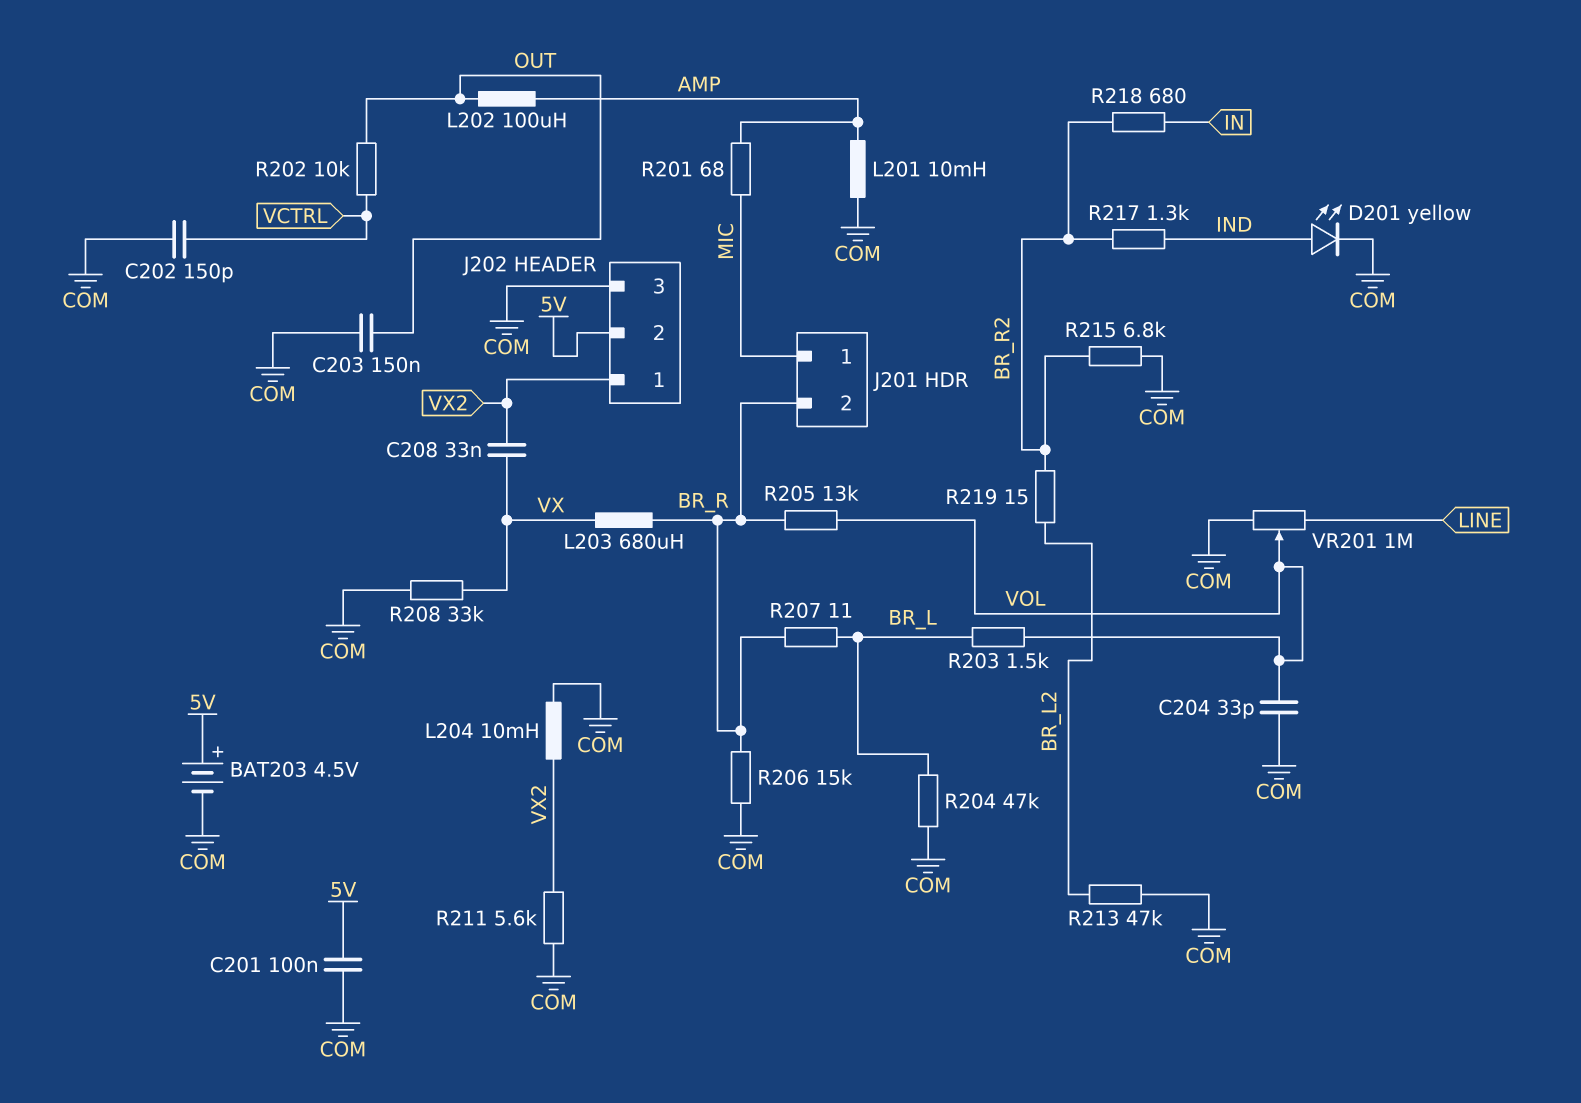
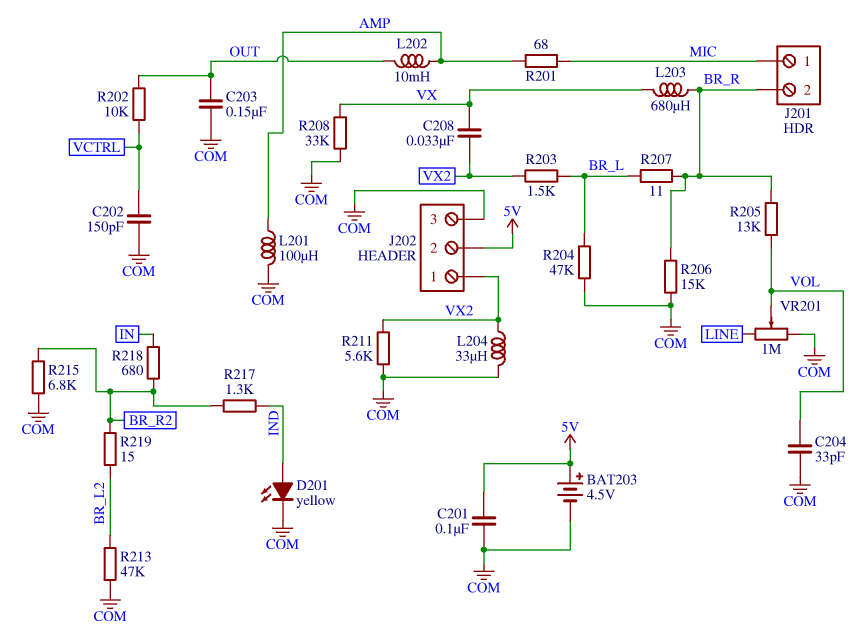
L201: 10mH (AMP, COM) -> 100uH (AMP, COM)
L202: 100uH (AMP, OUT) -> 10mH (AMP, OUT)
L204: 10mH (COM, VX2) -> 33uH (COM, VX2)
R203: 1.5k (BR_L, VOL) -> 1.5k (BR_L, VX2)

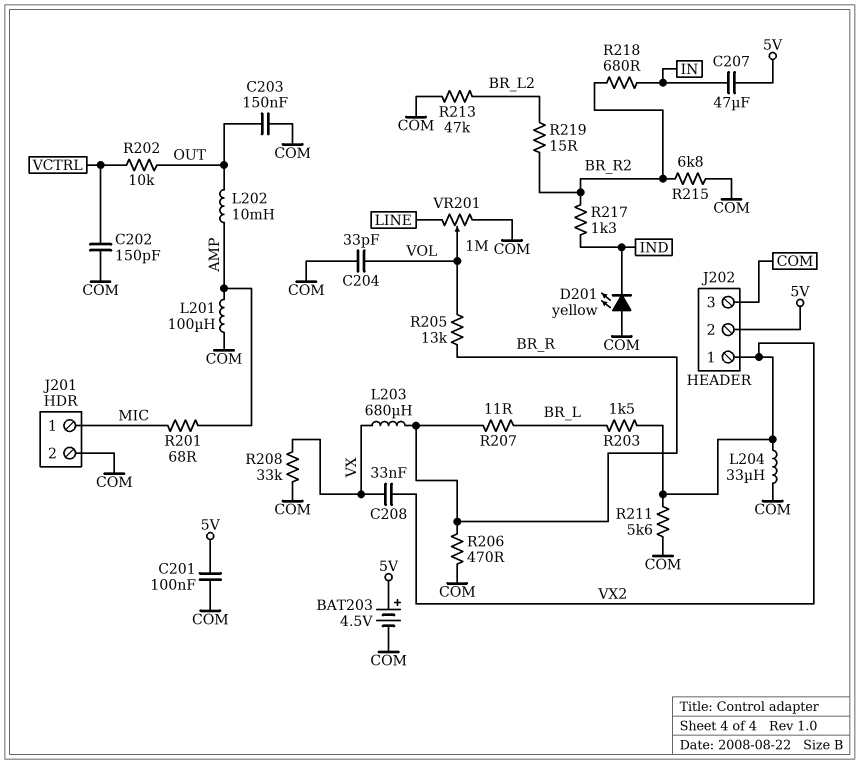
C207: none -> 47uF (5V, IN)
D201: LED yellow (A IND, K COM) -> LED yellow (A COM, K IND)
J201 pin 2: BR_R -> COM
R204: 47k (BR_L, COM) -> none
R206: 15k (BR_R, COM) -> 470 (BR_R, COM)

